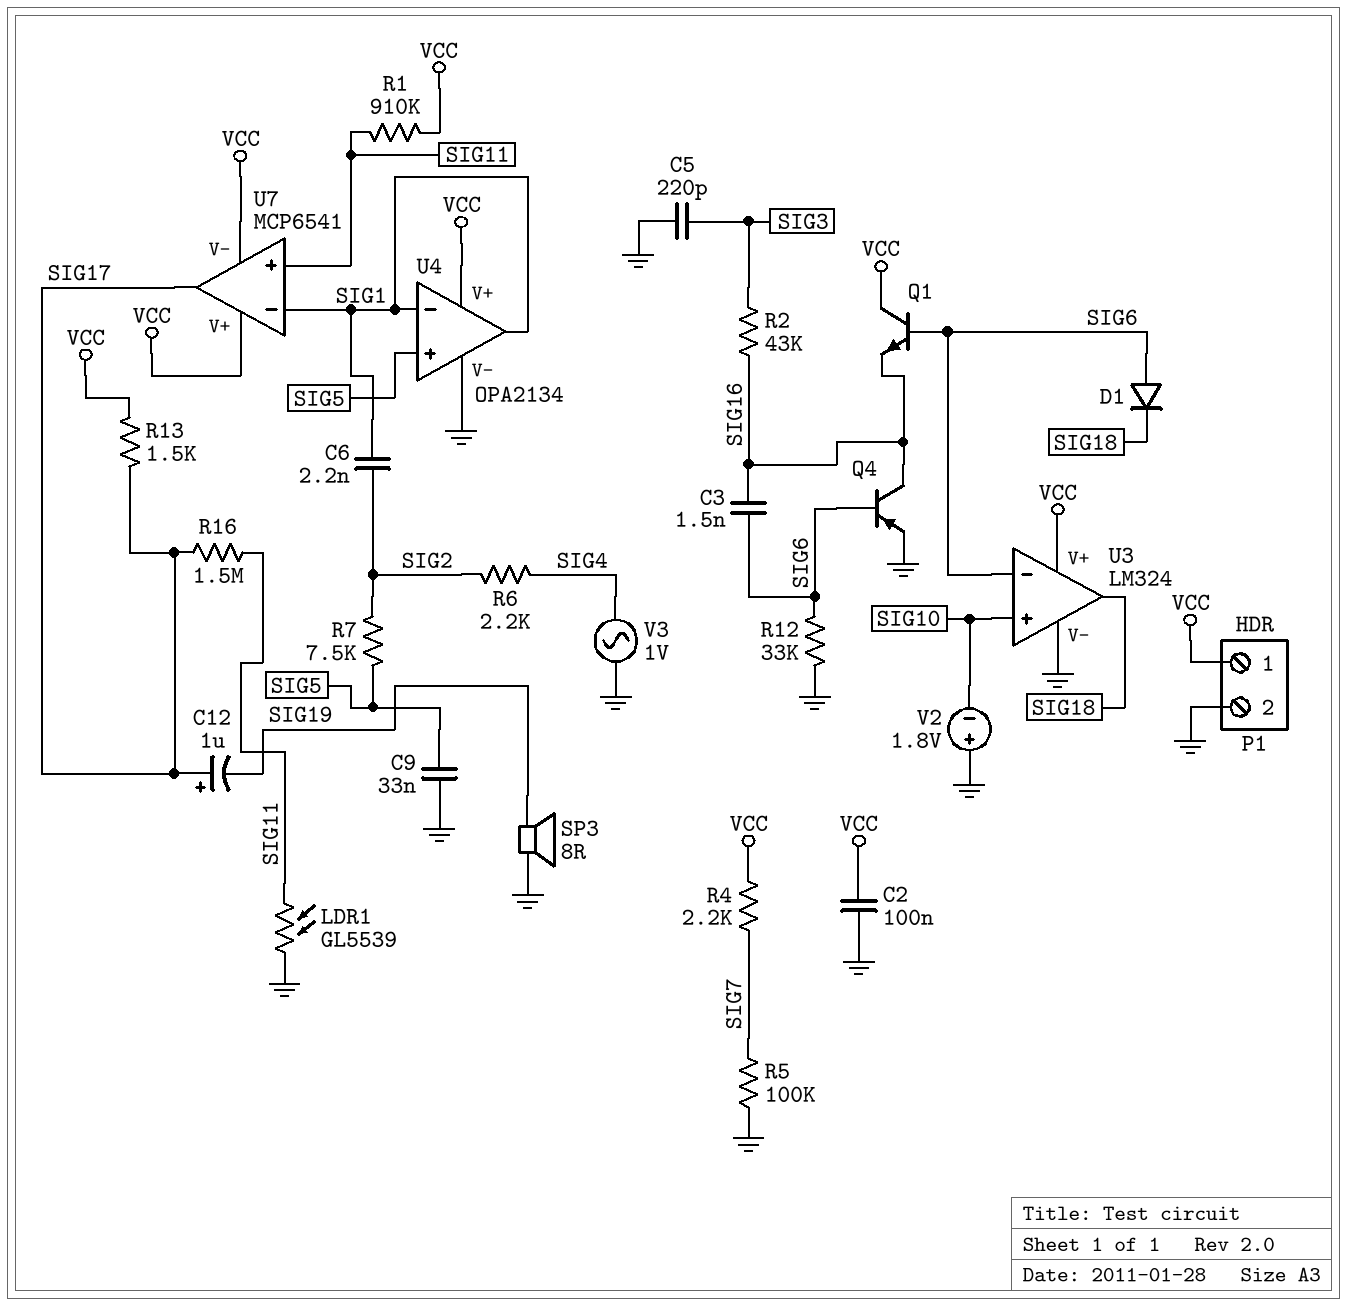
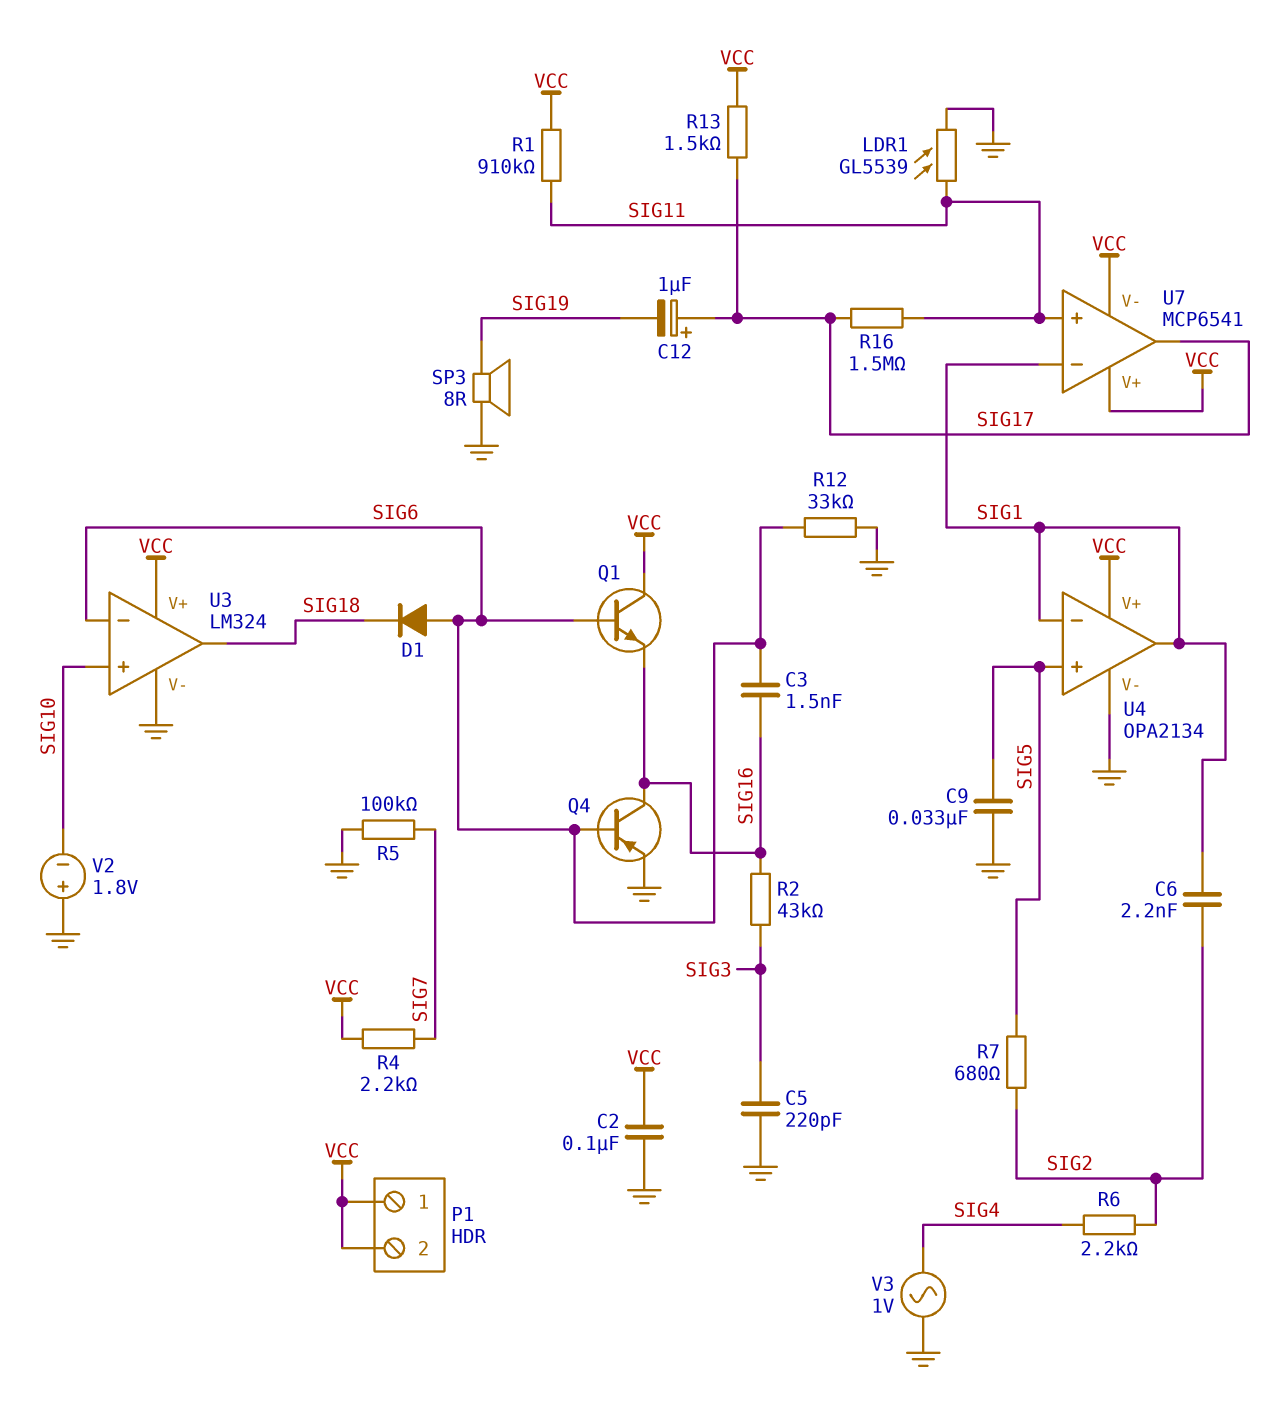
P1 pin 2: GND -> VCC
R7: 7.5k (SIG2, SIG5) -> 680 (SIG2, SIG5)

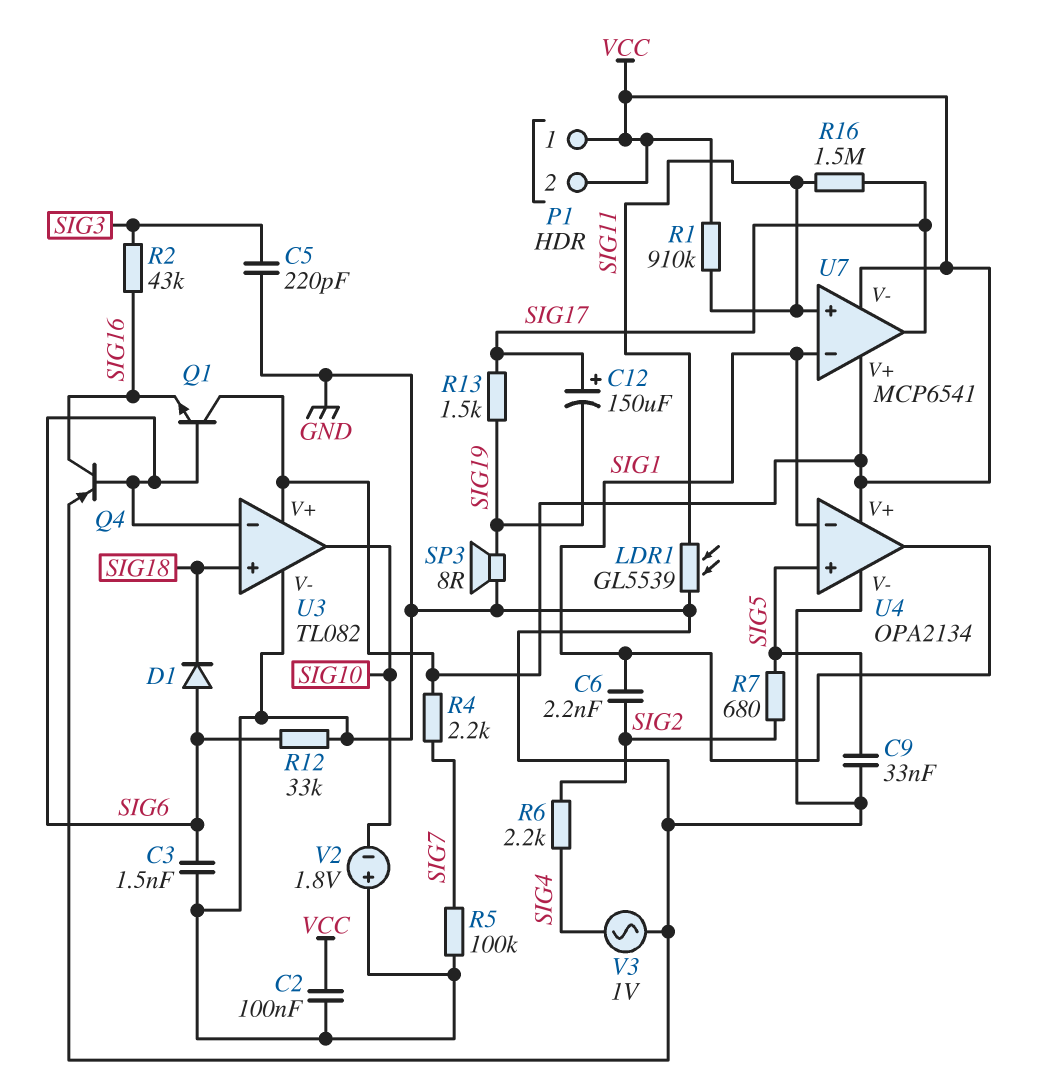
C3: 1.5nF (SIG6, SIG16) -> 1.5nF (GND, SIG6)
C12: 1uF (plus SIG17, minus SIG19) -> 150uF (plus SIG17, minus SIG19)
R13: 1.5k (SIG17, VCC) -> 1.5k (SIG17, SIG19)
U3: LM324 -> TL082
U3 pin in+: SIG10 -> SIG18
U3 pin out: SIG18 -> SIG10

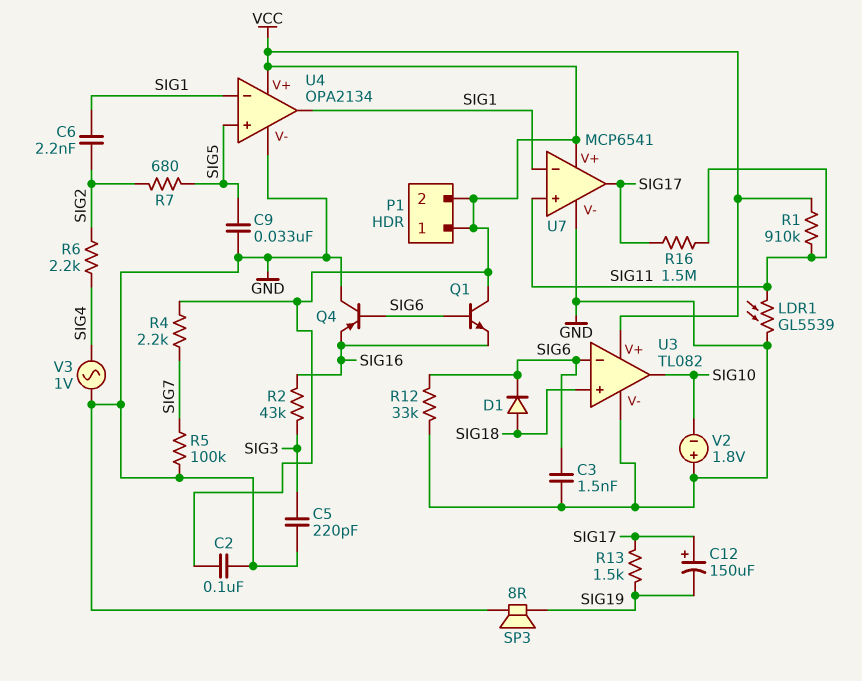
D1: diode (A SIG6, K SIG18) -> diode (A SIG18, K SIG6)
Q4: PNP (B SIG6, C SIG16, E GND) -> PNP (B SIG6, C GND, E SIG16)
U7 pin V-: VCC -> GND

